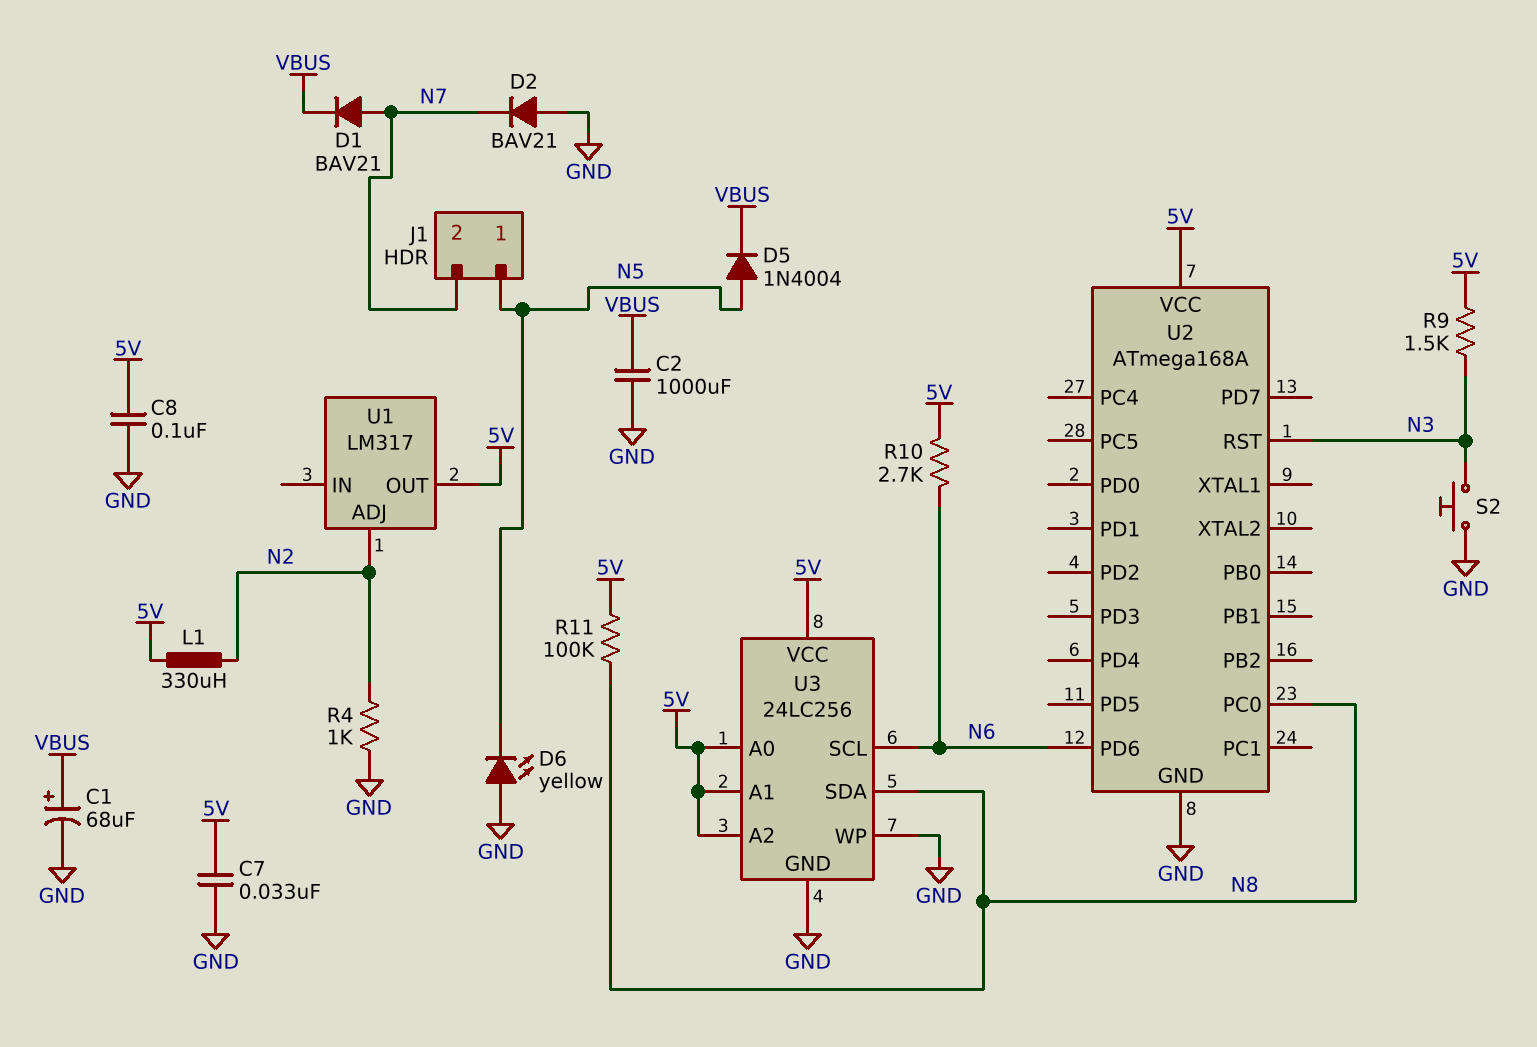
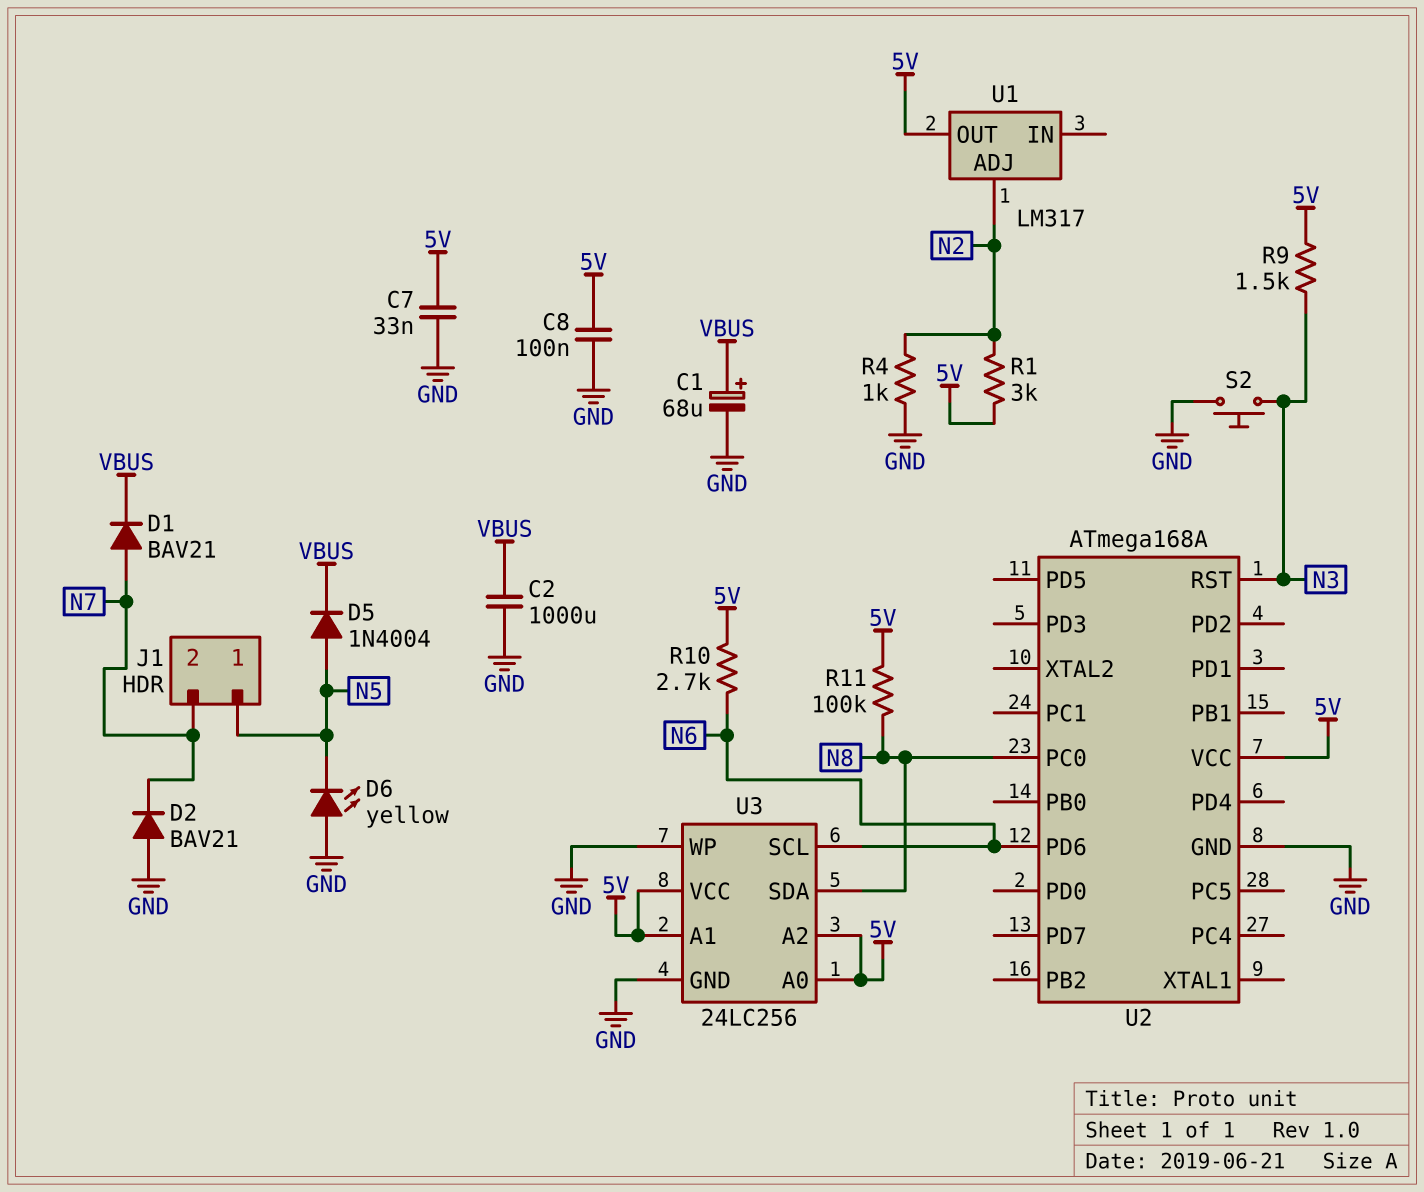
L1: 330uH (5V, N2) -> none
R1: none -> 3k (5V, N2)

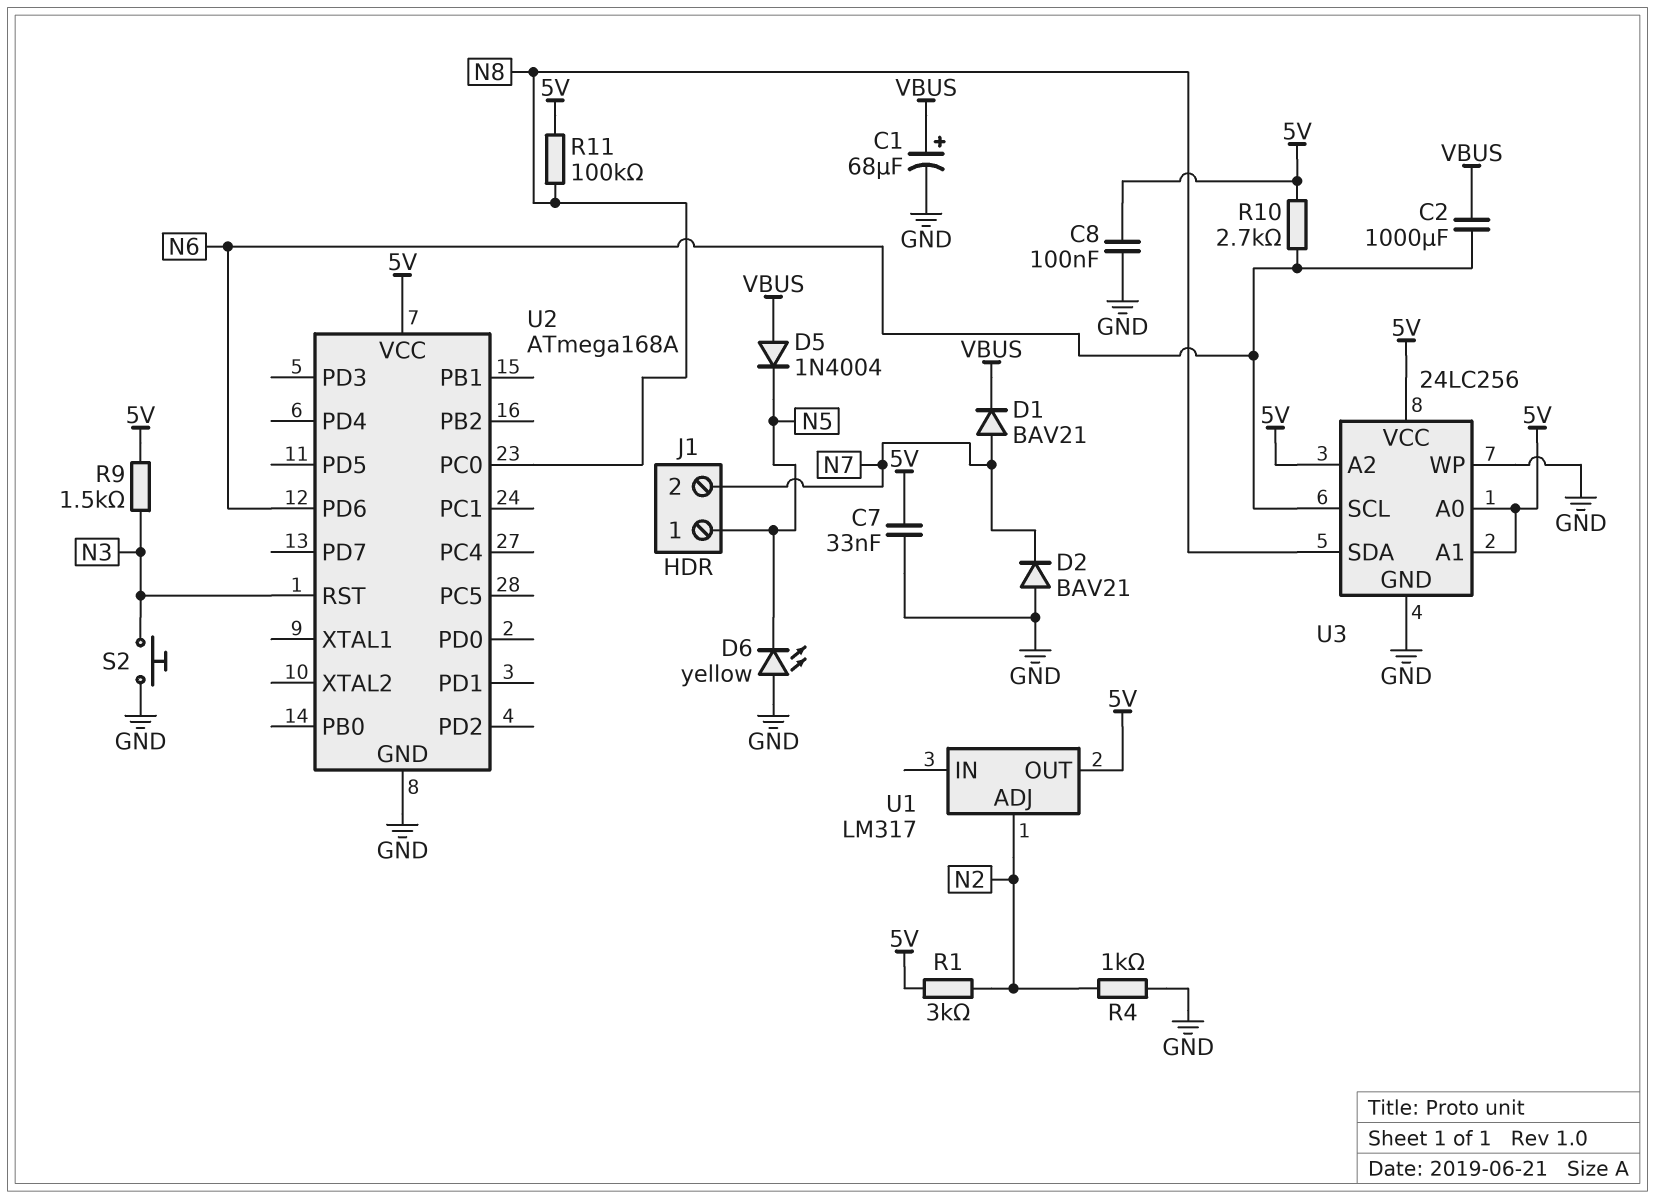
C2: 1000uF (GND, VBUS) -> 1000uF (N6, VBUS)
D5: diode 1N4004 (A N5, K VBUS) -> diode 1N4004 (A VBUS, K N5)

